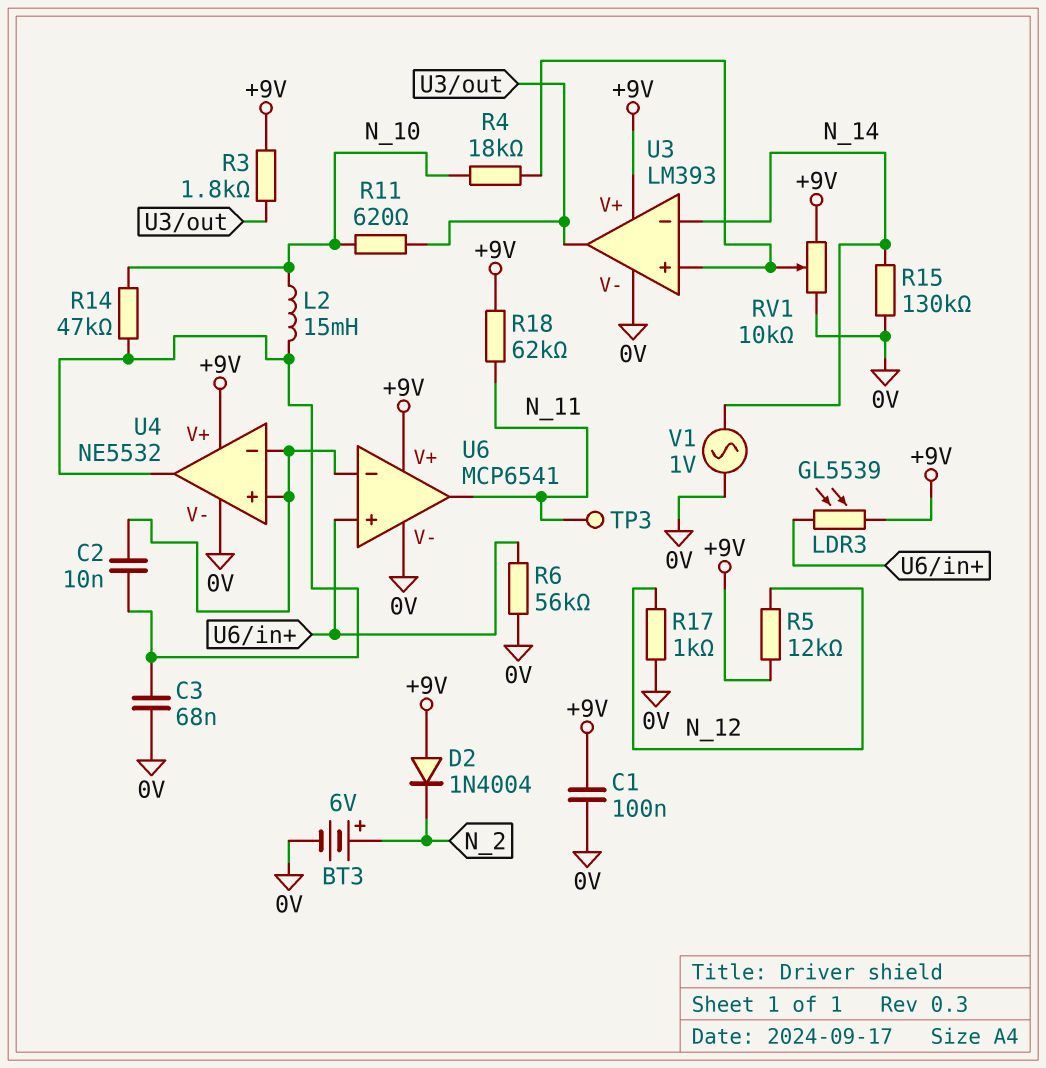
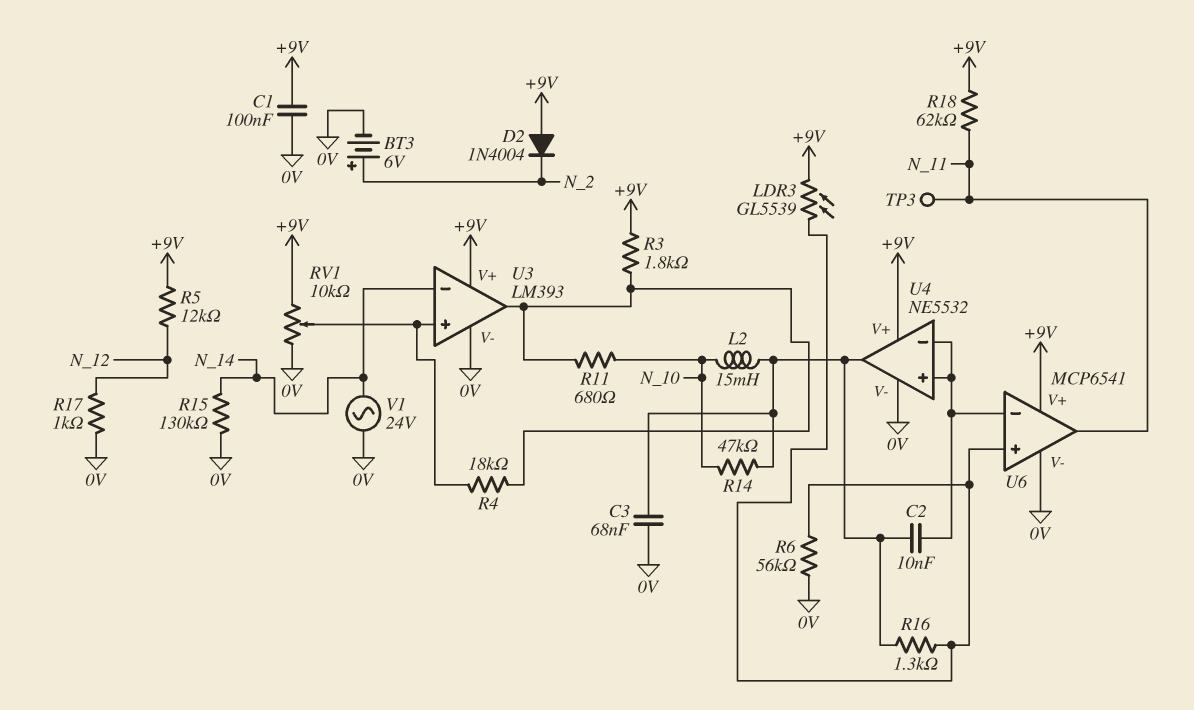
R4: 18k (N_10, U3/in+) -> 18k (U3/in+, U3/out)
R11: 620 (N_10, U3/out) -> 680 (N_10, U3/out)
R16: none -> 1.3k (U4/out, U6/in+)
V1: AC 1V (0V, N_14) -> AC 24V (0V, N_14)

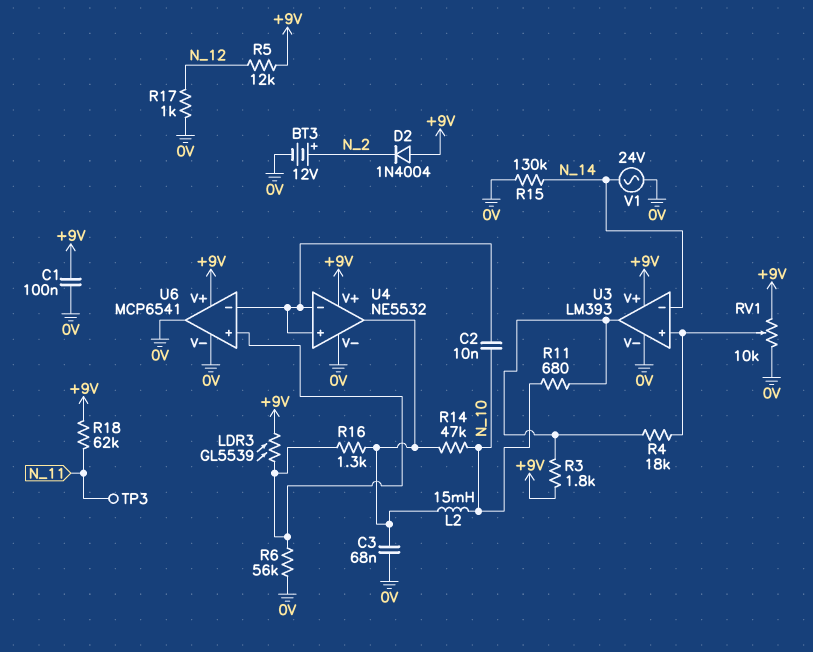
BT3: 6V (plus N_2, minus 0V) -> 12V (plus N_2, minus 0V)
C2: 10nF (U4/in+, U4/out) -> 10nF (N_10, U4/in+)
U6 pin out: N_11 -> 0V

